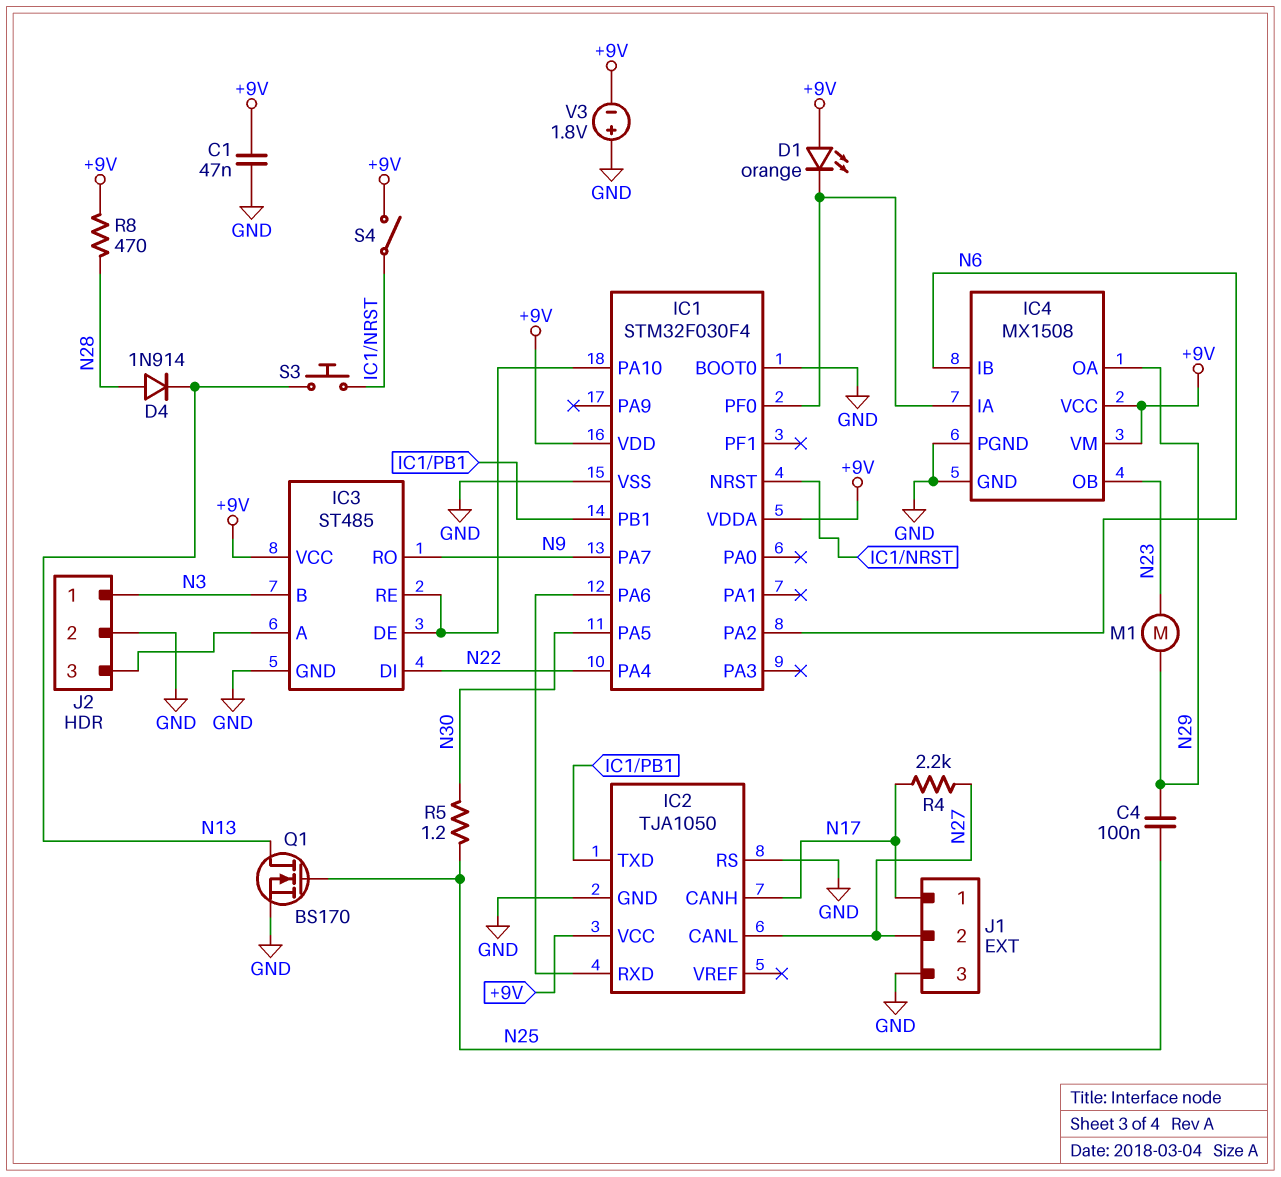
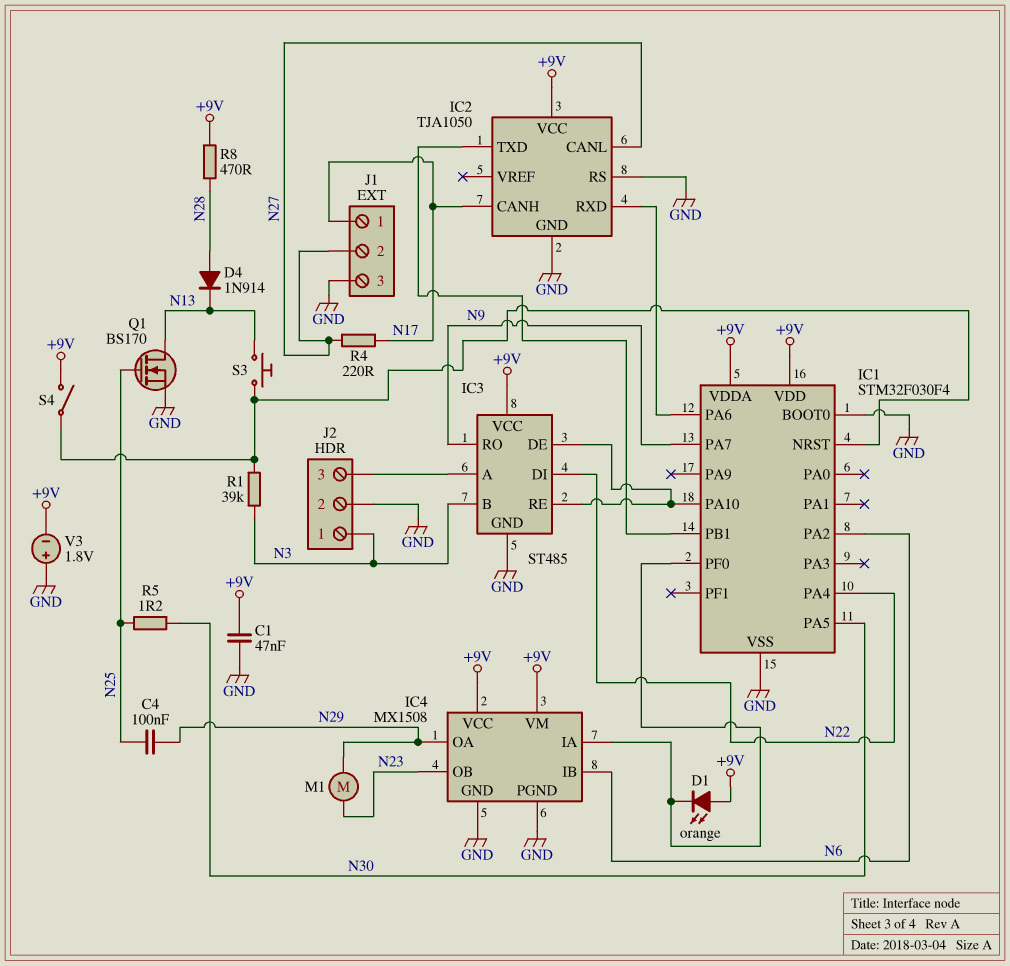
R1: none -> 39k (IC1/NRST, N3)
R4: 2.2k (N17, N27) -> 220 (N17, N27)

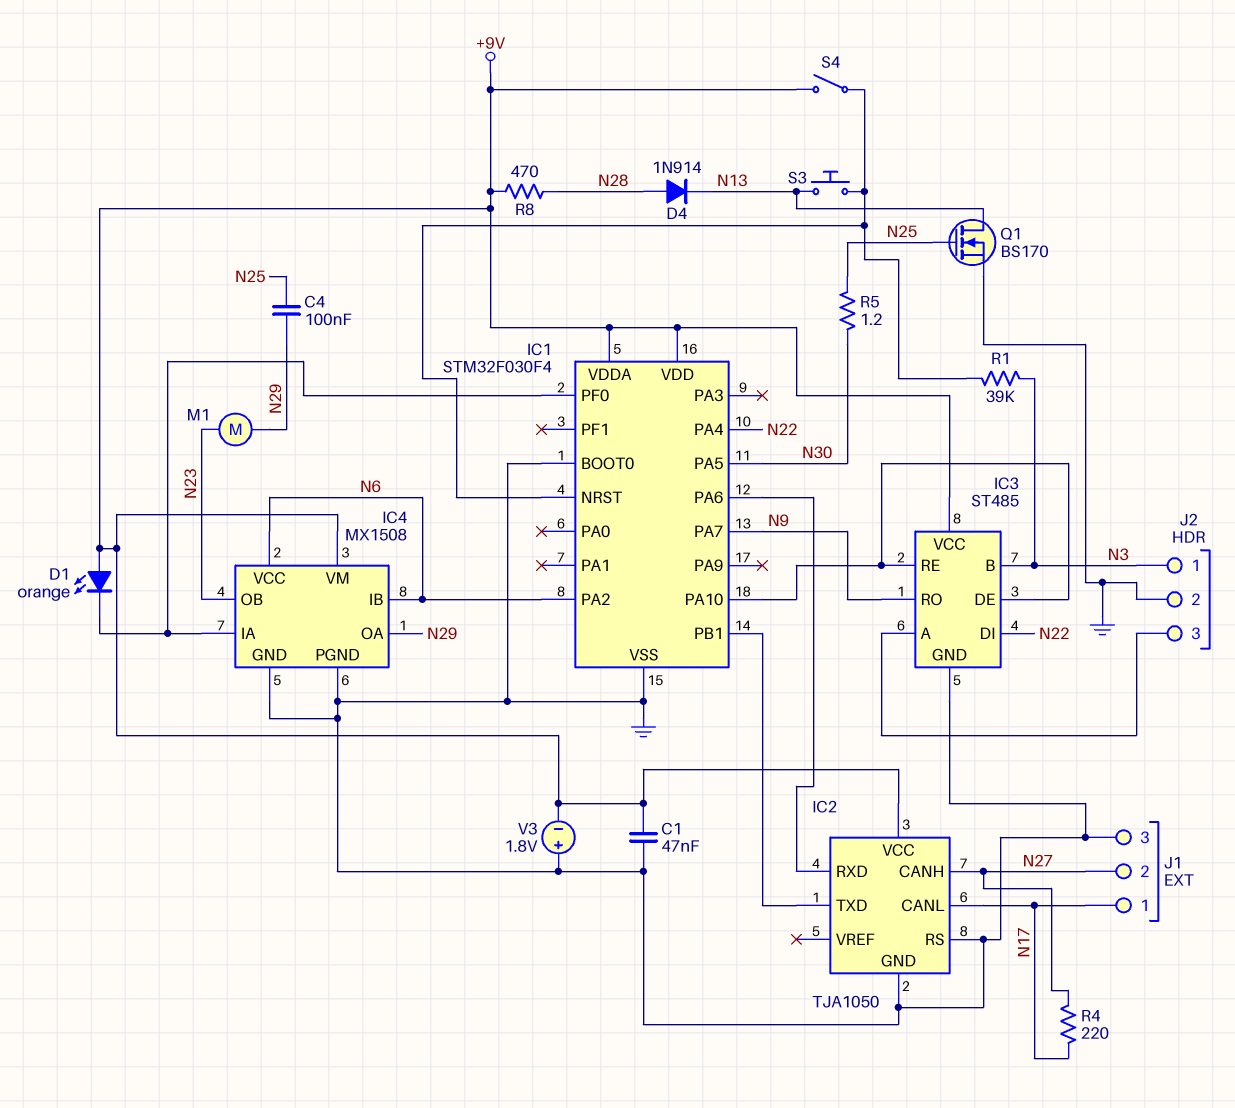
IC2 pin CANH: N17 -> N27
IC2 pin CANL: N27 -> N17
IC4 pin VCC: +9V -> N6

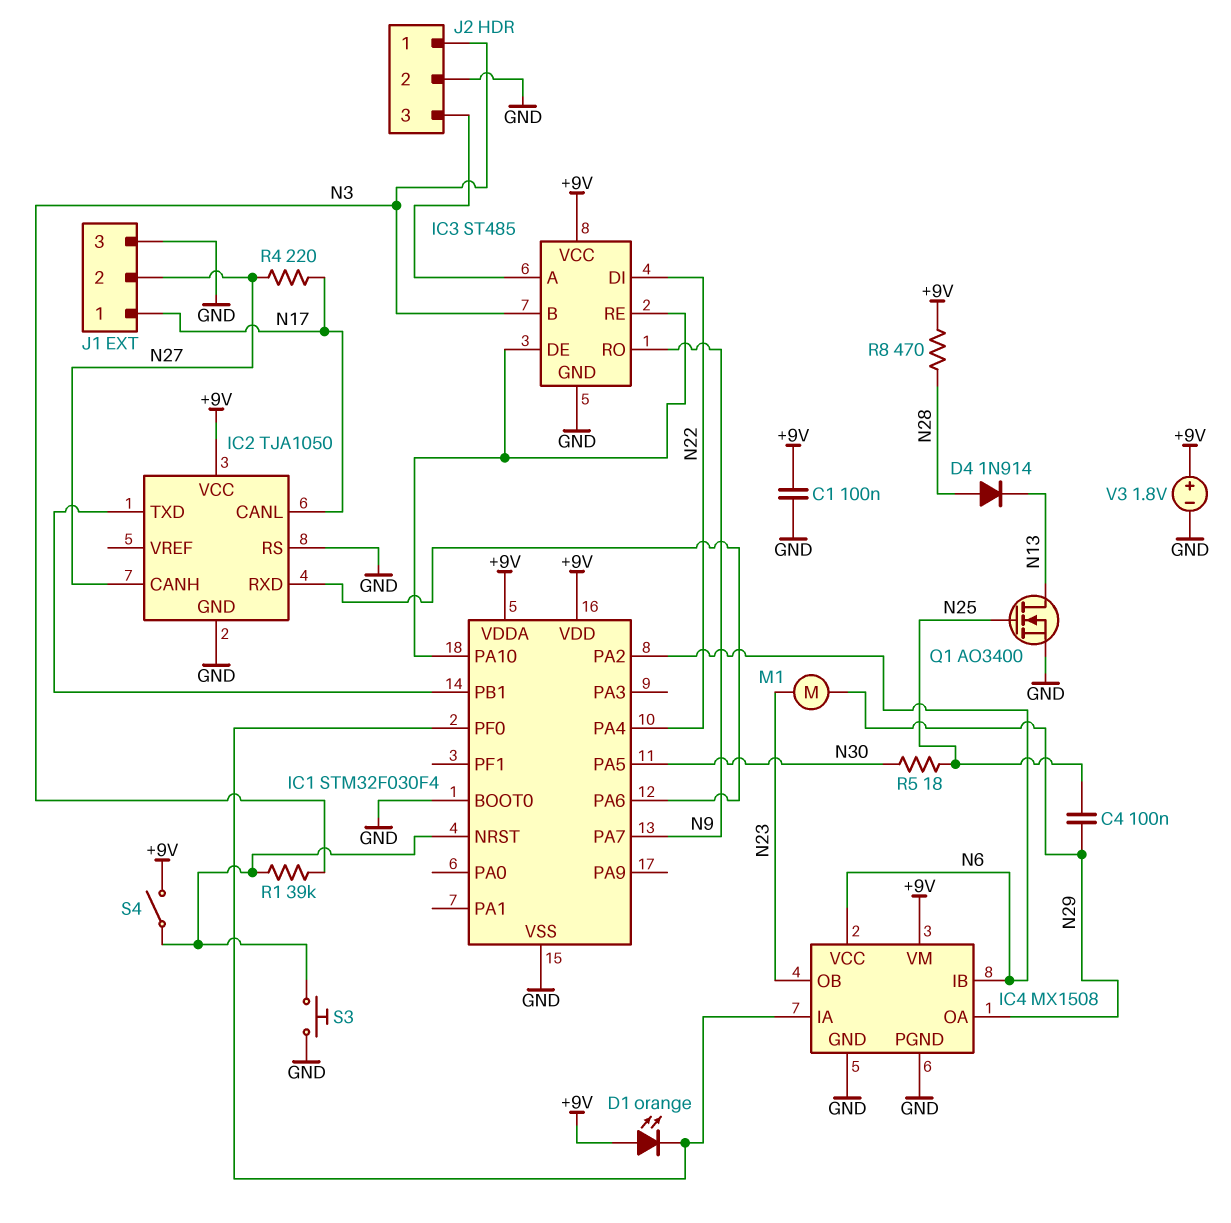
C1: 47nF (+9V, GND) -> 100nF (+9V, GND)
Q1: NMOS BS170 (G N25, D N13, S GND) -> NMOS AO3400 (G N25, D N13, S GND)
R5: 1.2 (N25, N30) -> 18 (N25, N30)
S3: button (IC1/NRST, N13) -> button (GND, IC1/NRST)
V3: 1.8V (plus GND, minus +9V) -> 1.8V (plus +9V, minus GND)

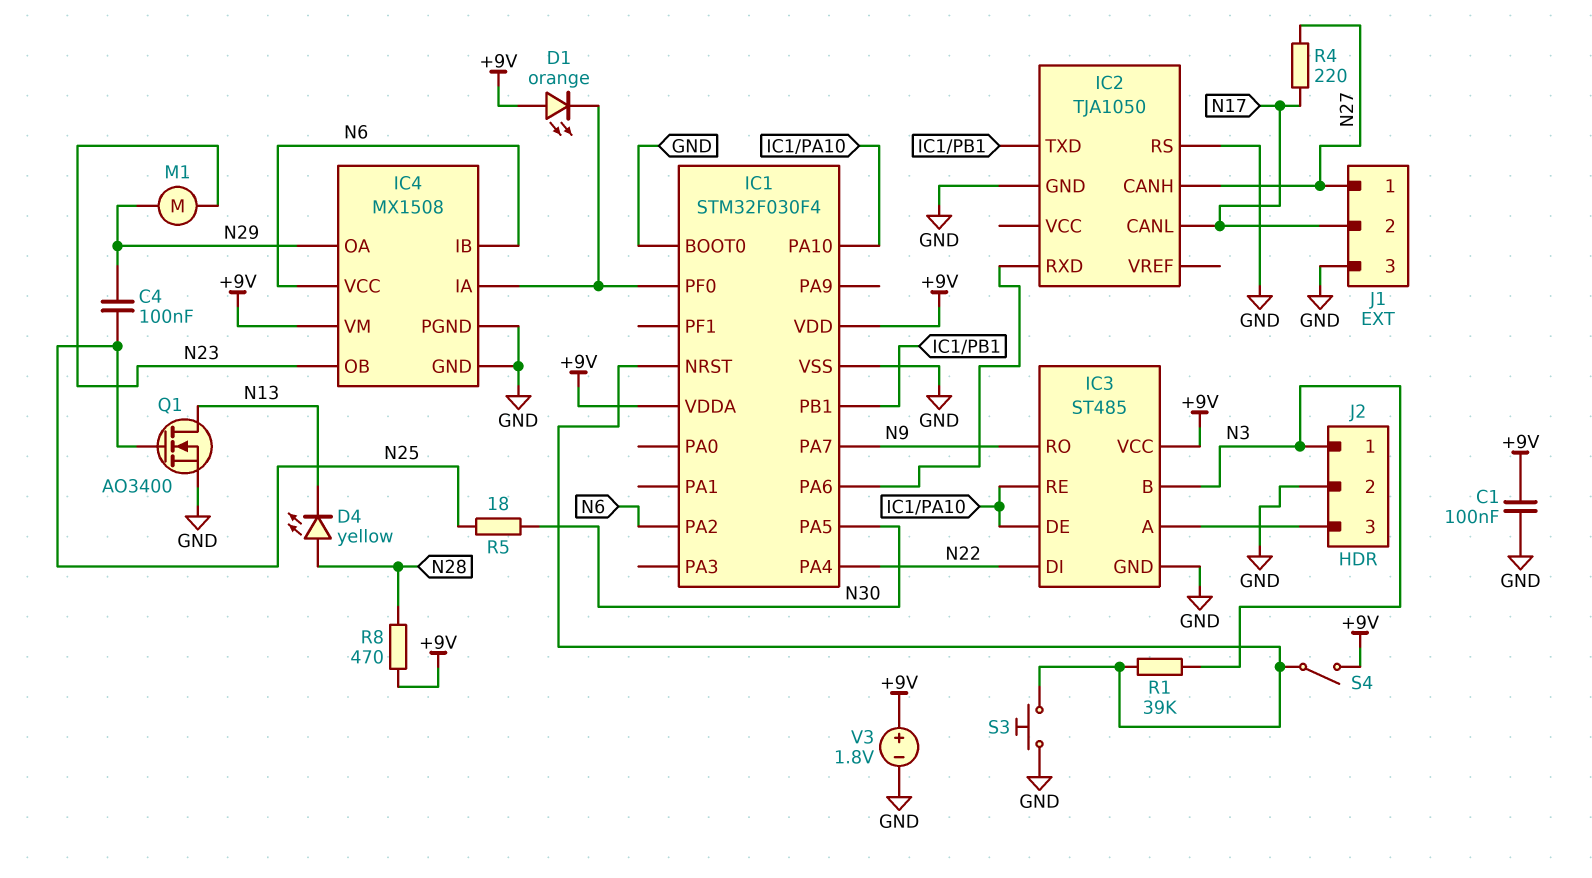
D4: diode 1N914 (A N28, K N13) -> LED yellow (A N28, K N13)
IC2 pin VCC: +9V -> none
J1 pin 1: N17 -> N27
J1 pin 2: N27 -> N17

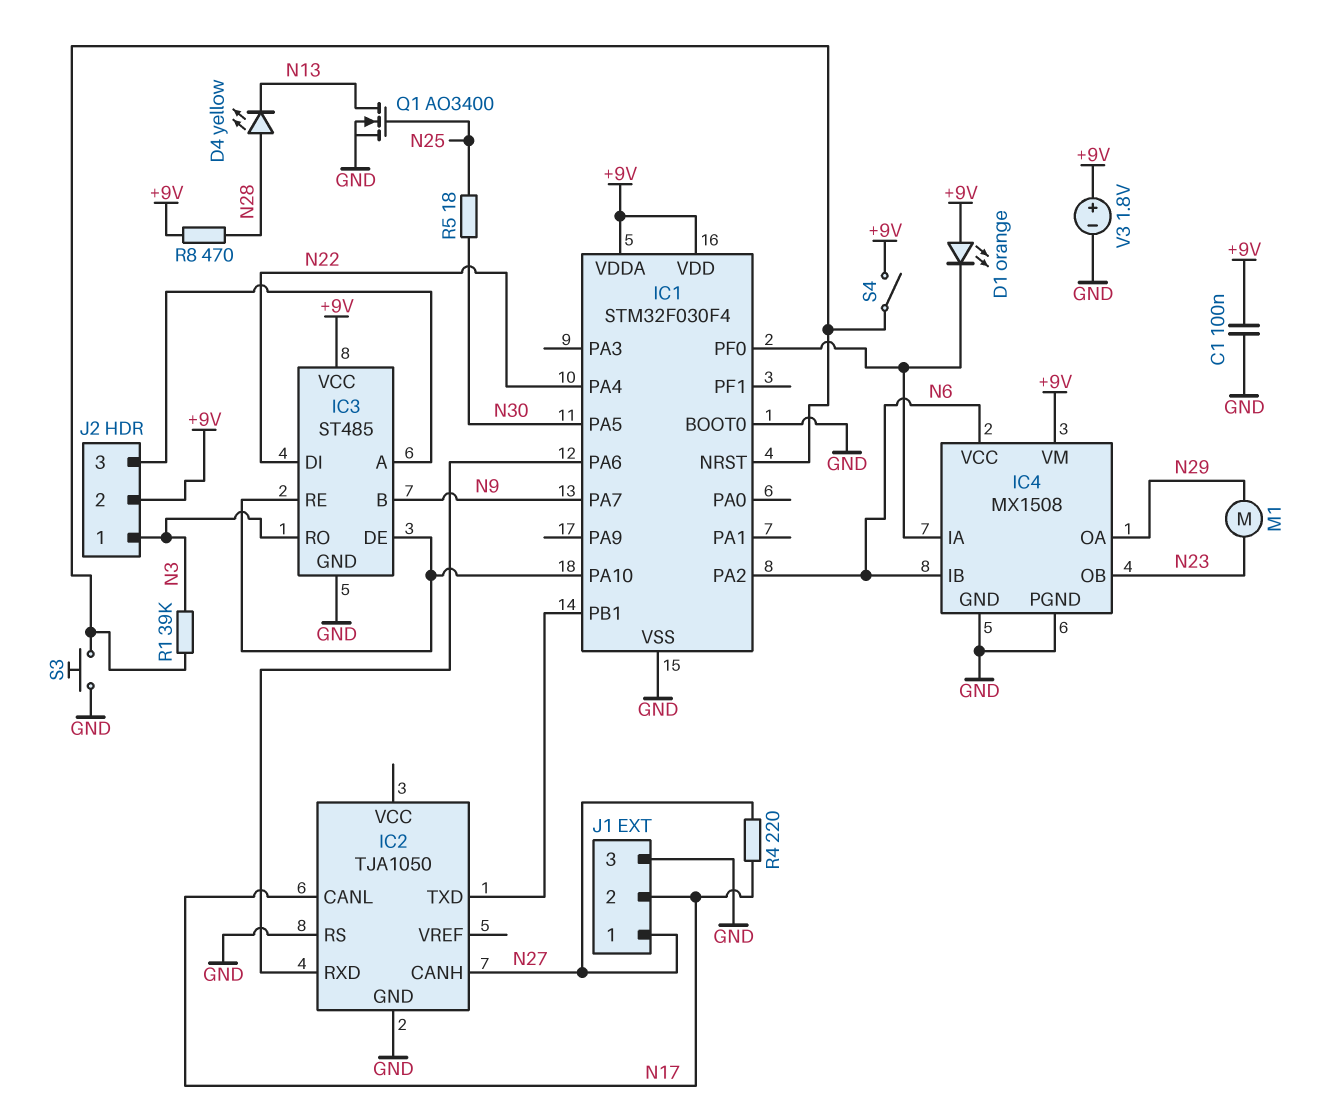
C4: 100nF (N25, N29) -> none
IC3 pin B: N3 -> N9
IC3 pin RO: N9 -> N3
J2 pin 2: GND -> +9V

